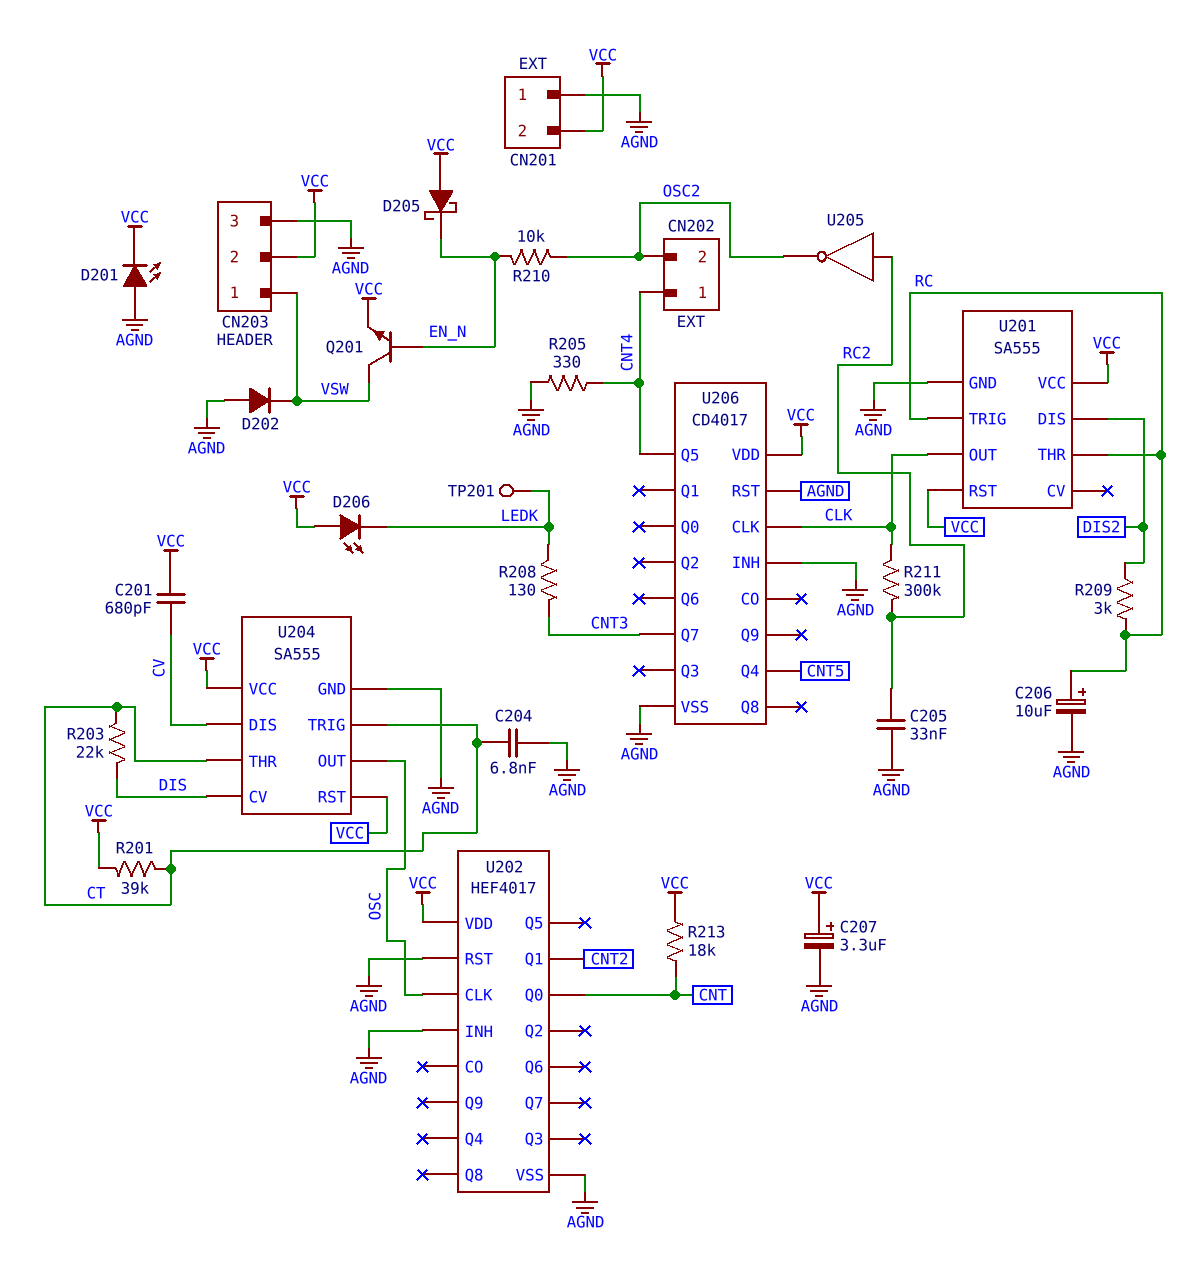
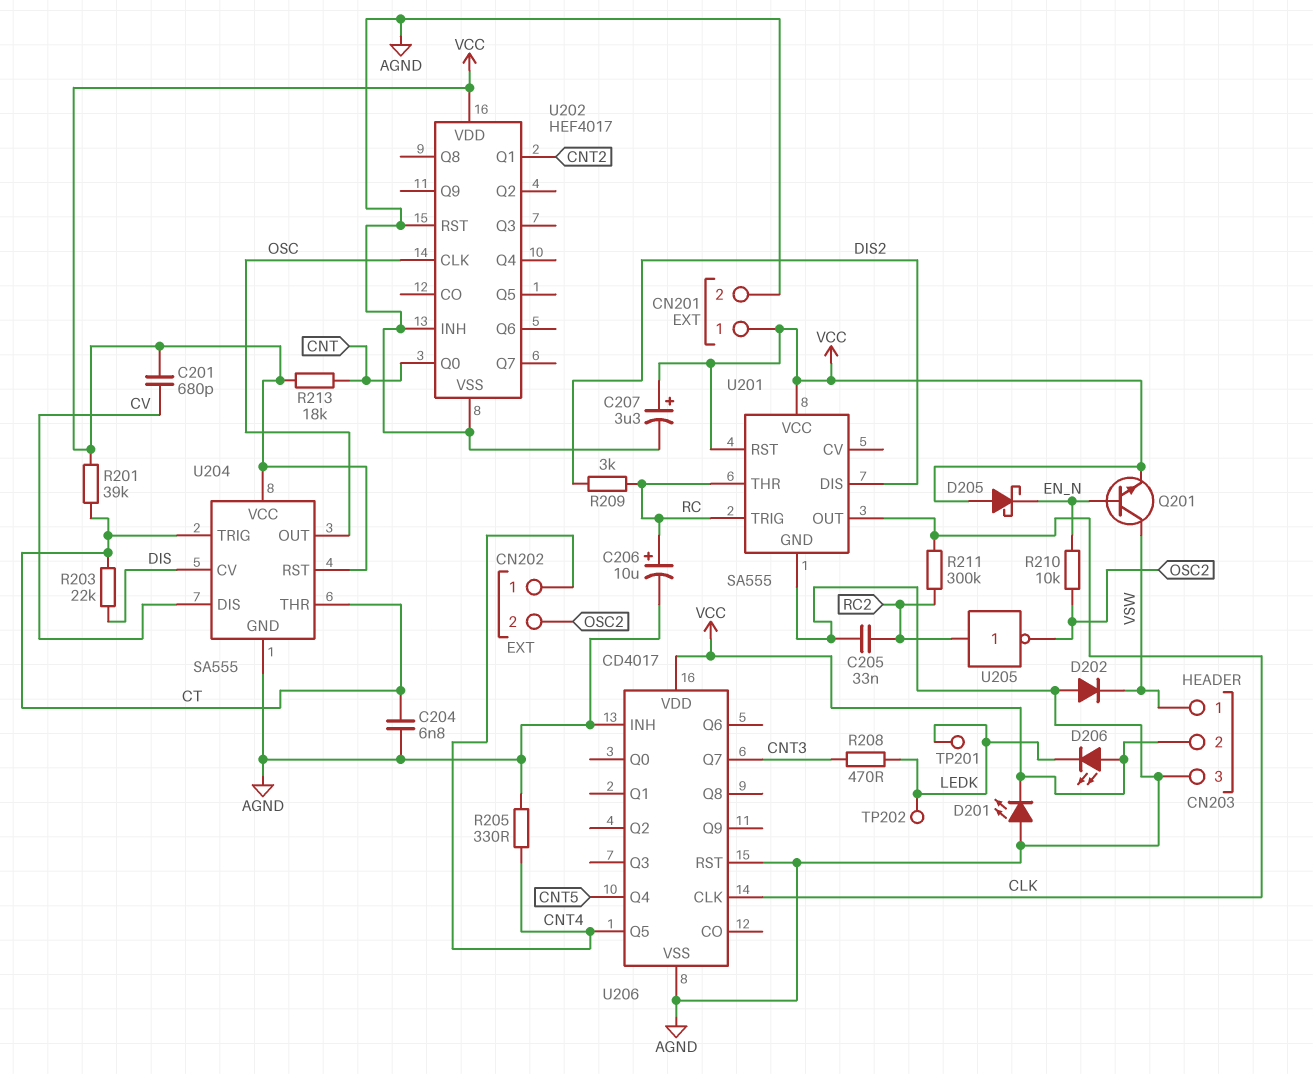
CN201 pin 1: AGND -> VCC
CN201 pin 2: VCC -> AGND
R208: 130 (CNT3, LEDK) -> 470 (CNT3, LEDK)
TP202: none -> test point (LEDK)

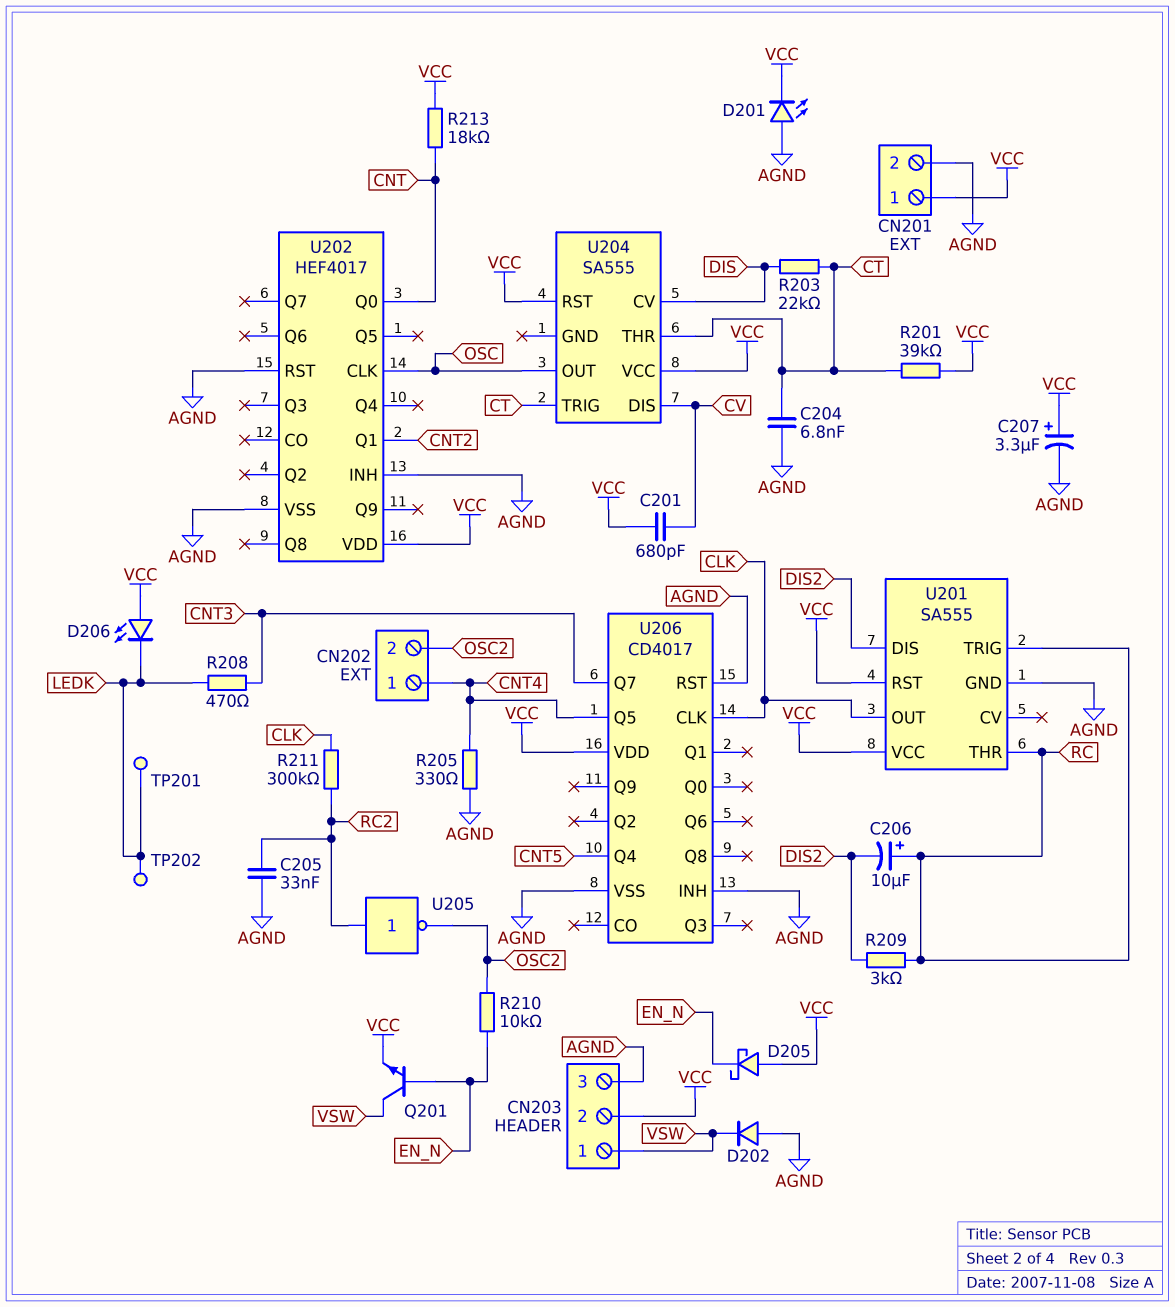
C206: 10uF (plus RC, minus AGND) -> 10uF (plus RC, minus DIS2)
U204 pin GND: AGND -> none

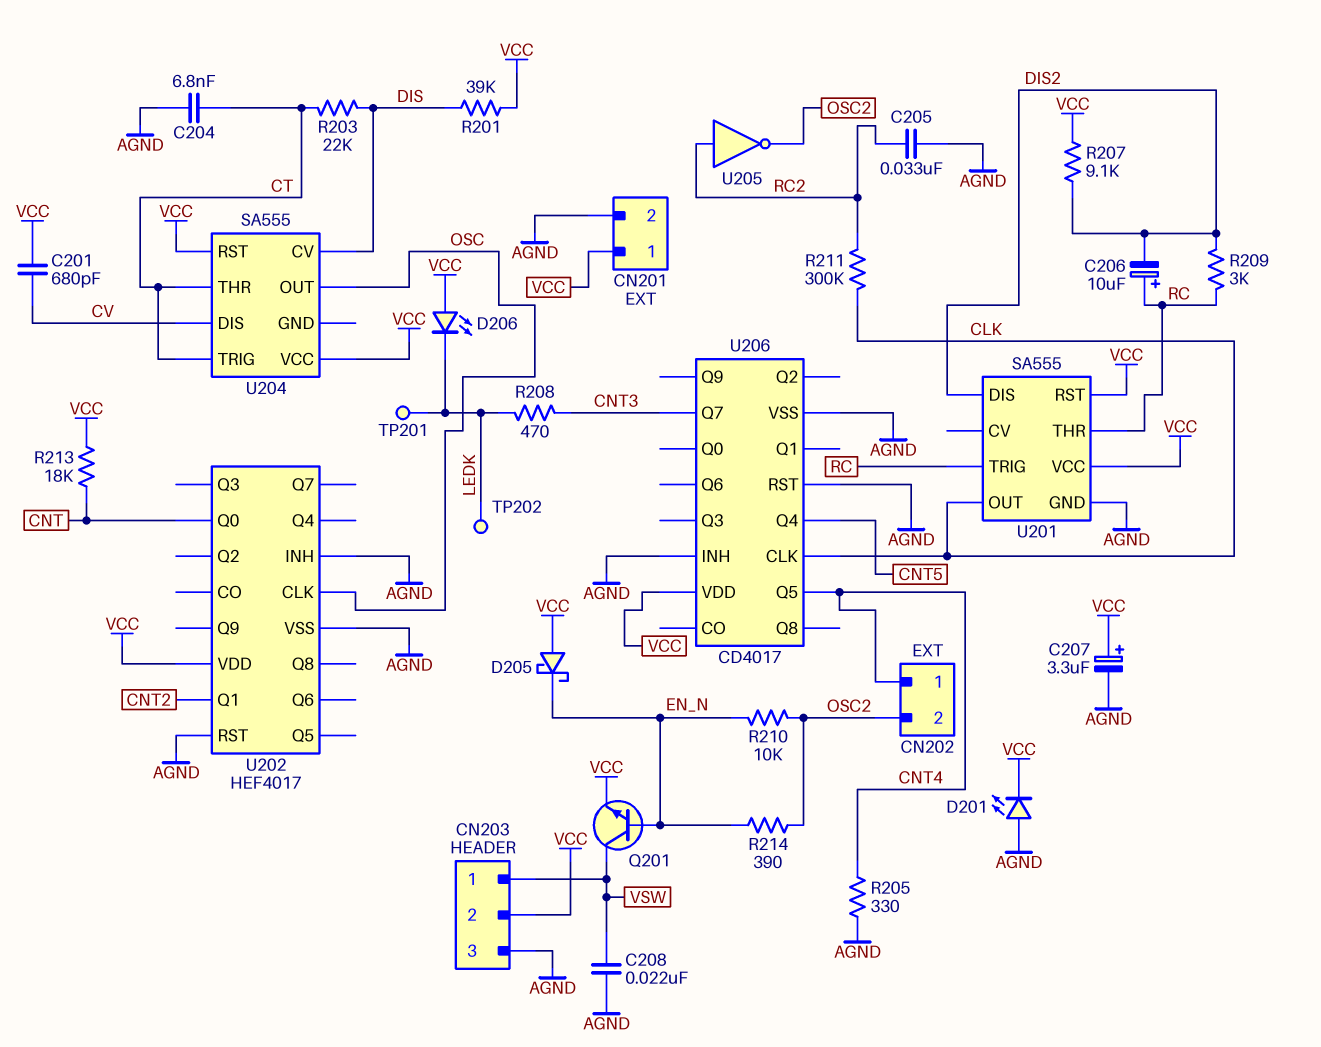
C208: none -> 22nF (AGND, VSW)
D202: diode (A AGND, K VSW) -> none
R201: 39k (CT, VCC) -> 39k (DIS, VCC)
R207: none -> 9.1k (DIS2, VCC)
R214: none -> 390 (EN_N, OSC2)

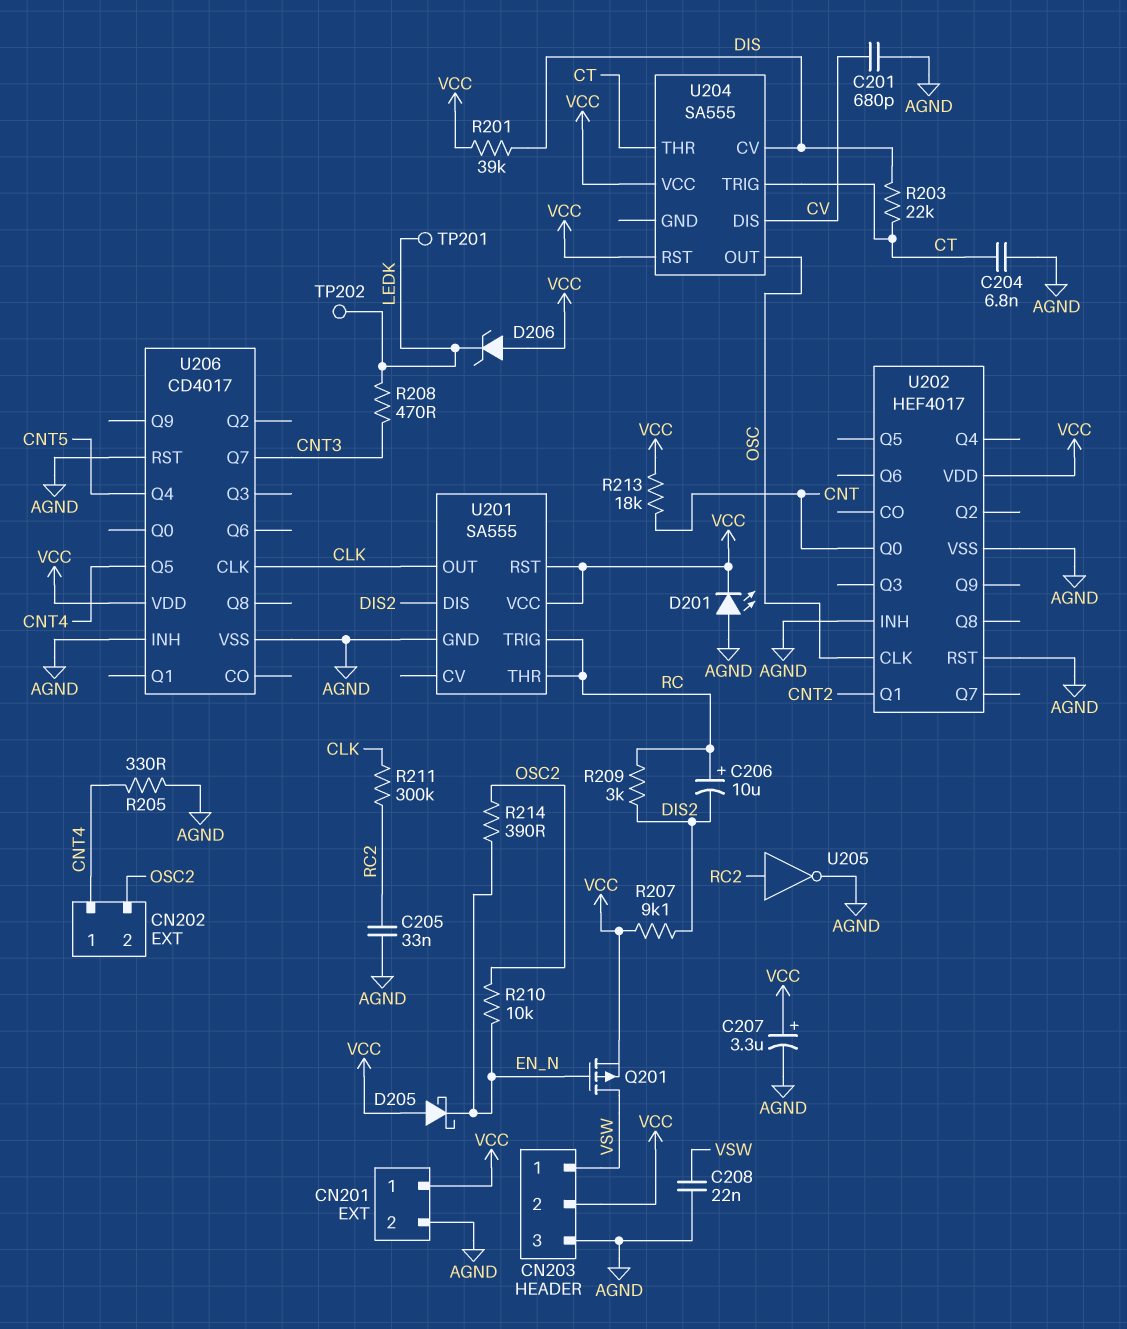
C201: 680pF (CV, VCC) -> 680pF (AGND, CV)
D206: LED (A VCC, K LEDK) -> zener (A VCC, K LEDK)
Q201: NPN (B EN_N, C VSW, E VCC) -> PMOS (G EN_N, D VSW, S VCC)
U205: NOT (in RC2, out OSC2) -> NOT (in RC2, out AGND)

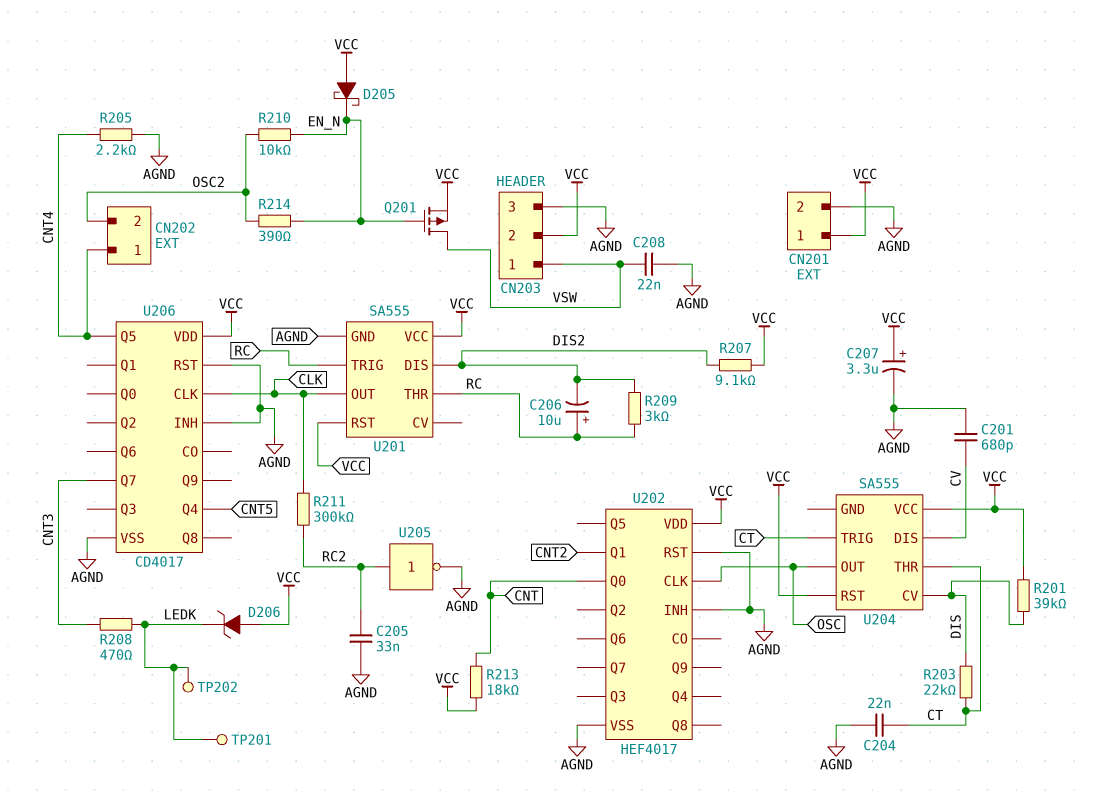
C204: 6.8nF (AGND, CT) -> 22nF (AGND, CT)
D201: LED (A AGND, K VCC) -> none
R205: 330 (AGND, CNT4) -> 2.2k (AGND, CNT4)

